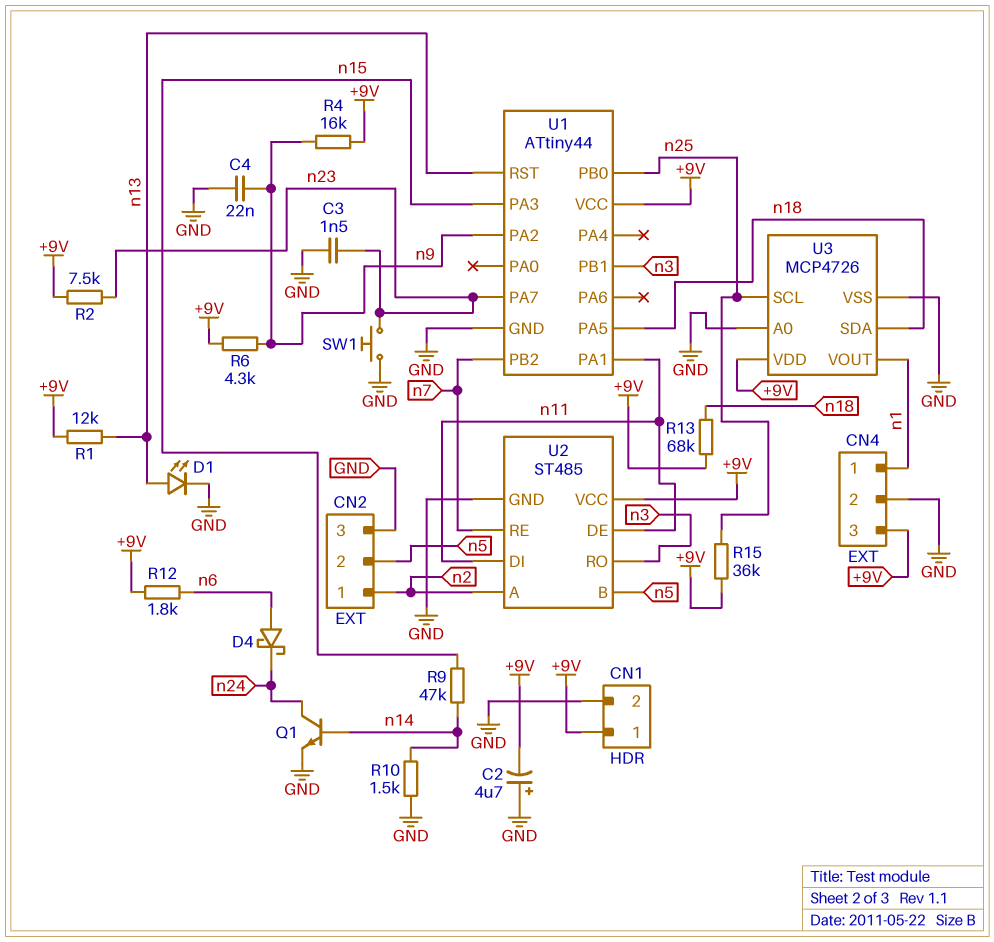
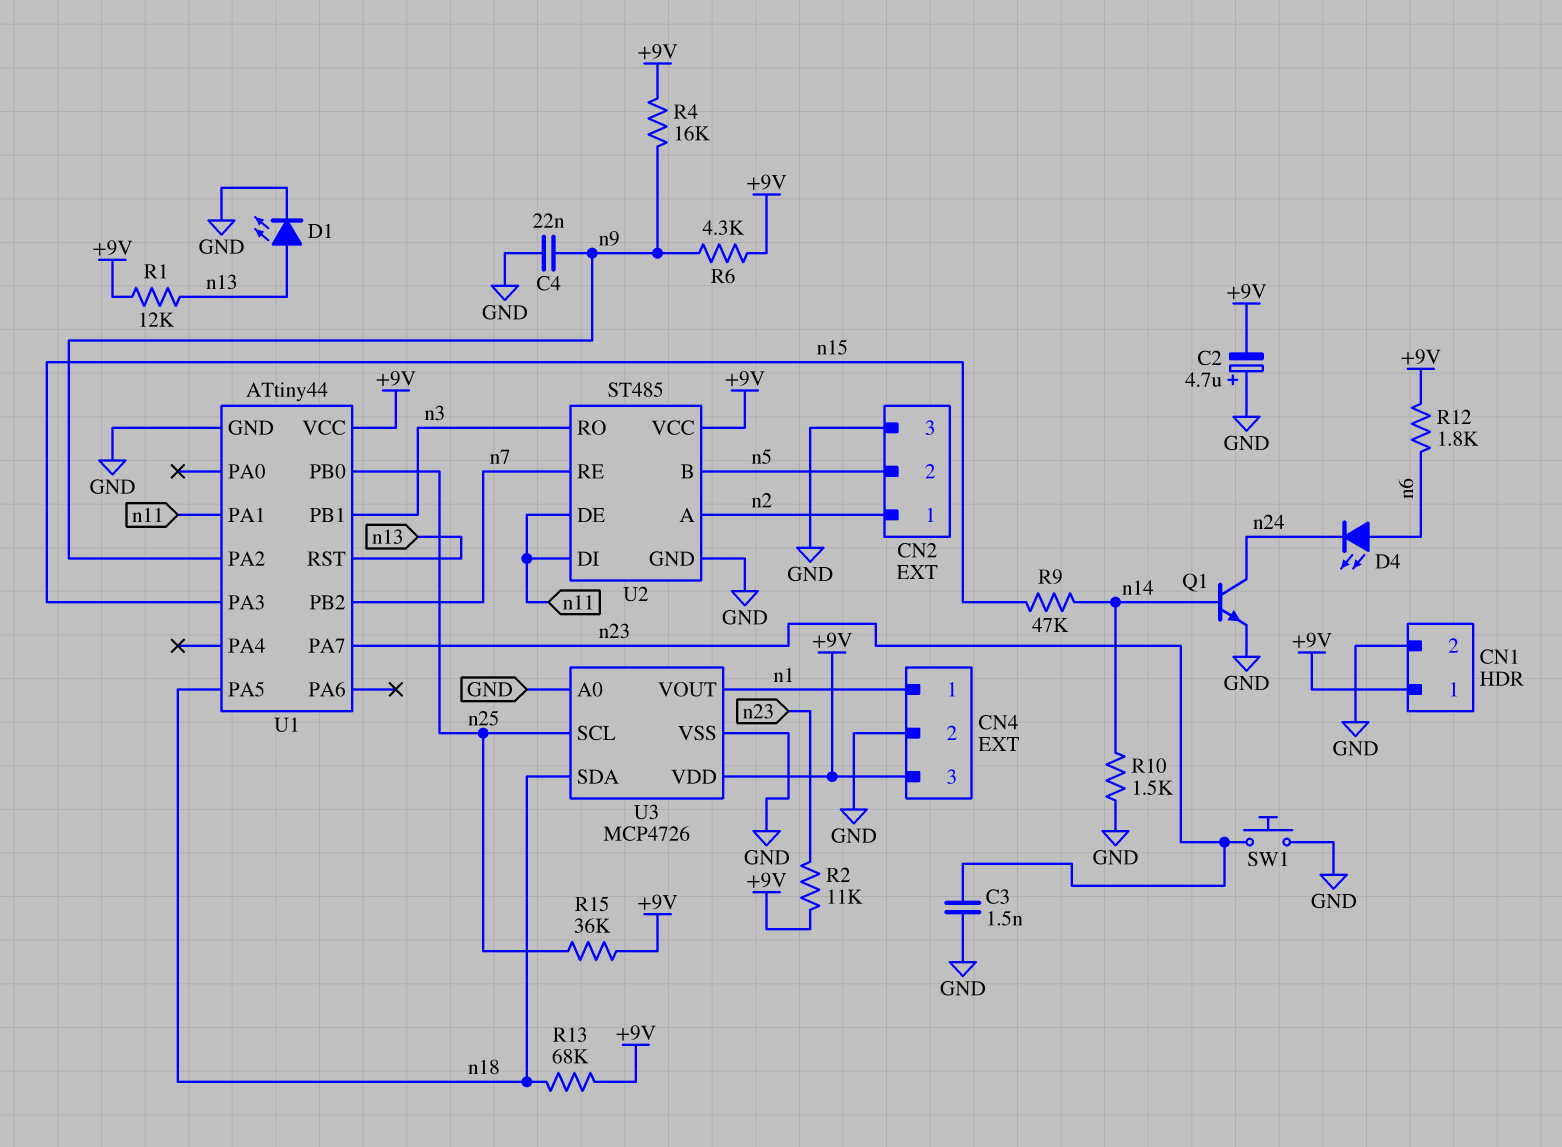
D4: schottky (A n6, K n24) -> LED (A n6, K n24)
R2: 7.5k (+9V, n23) -> 11k (+9V, n23)

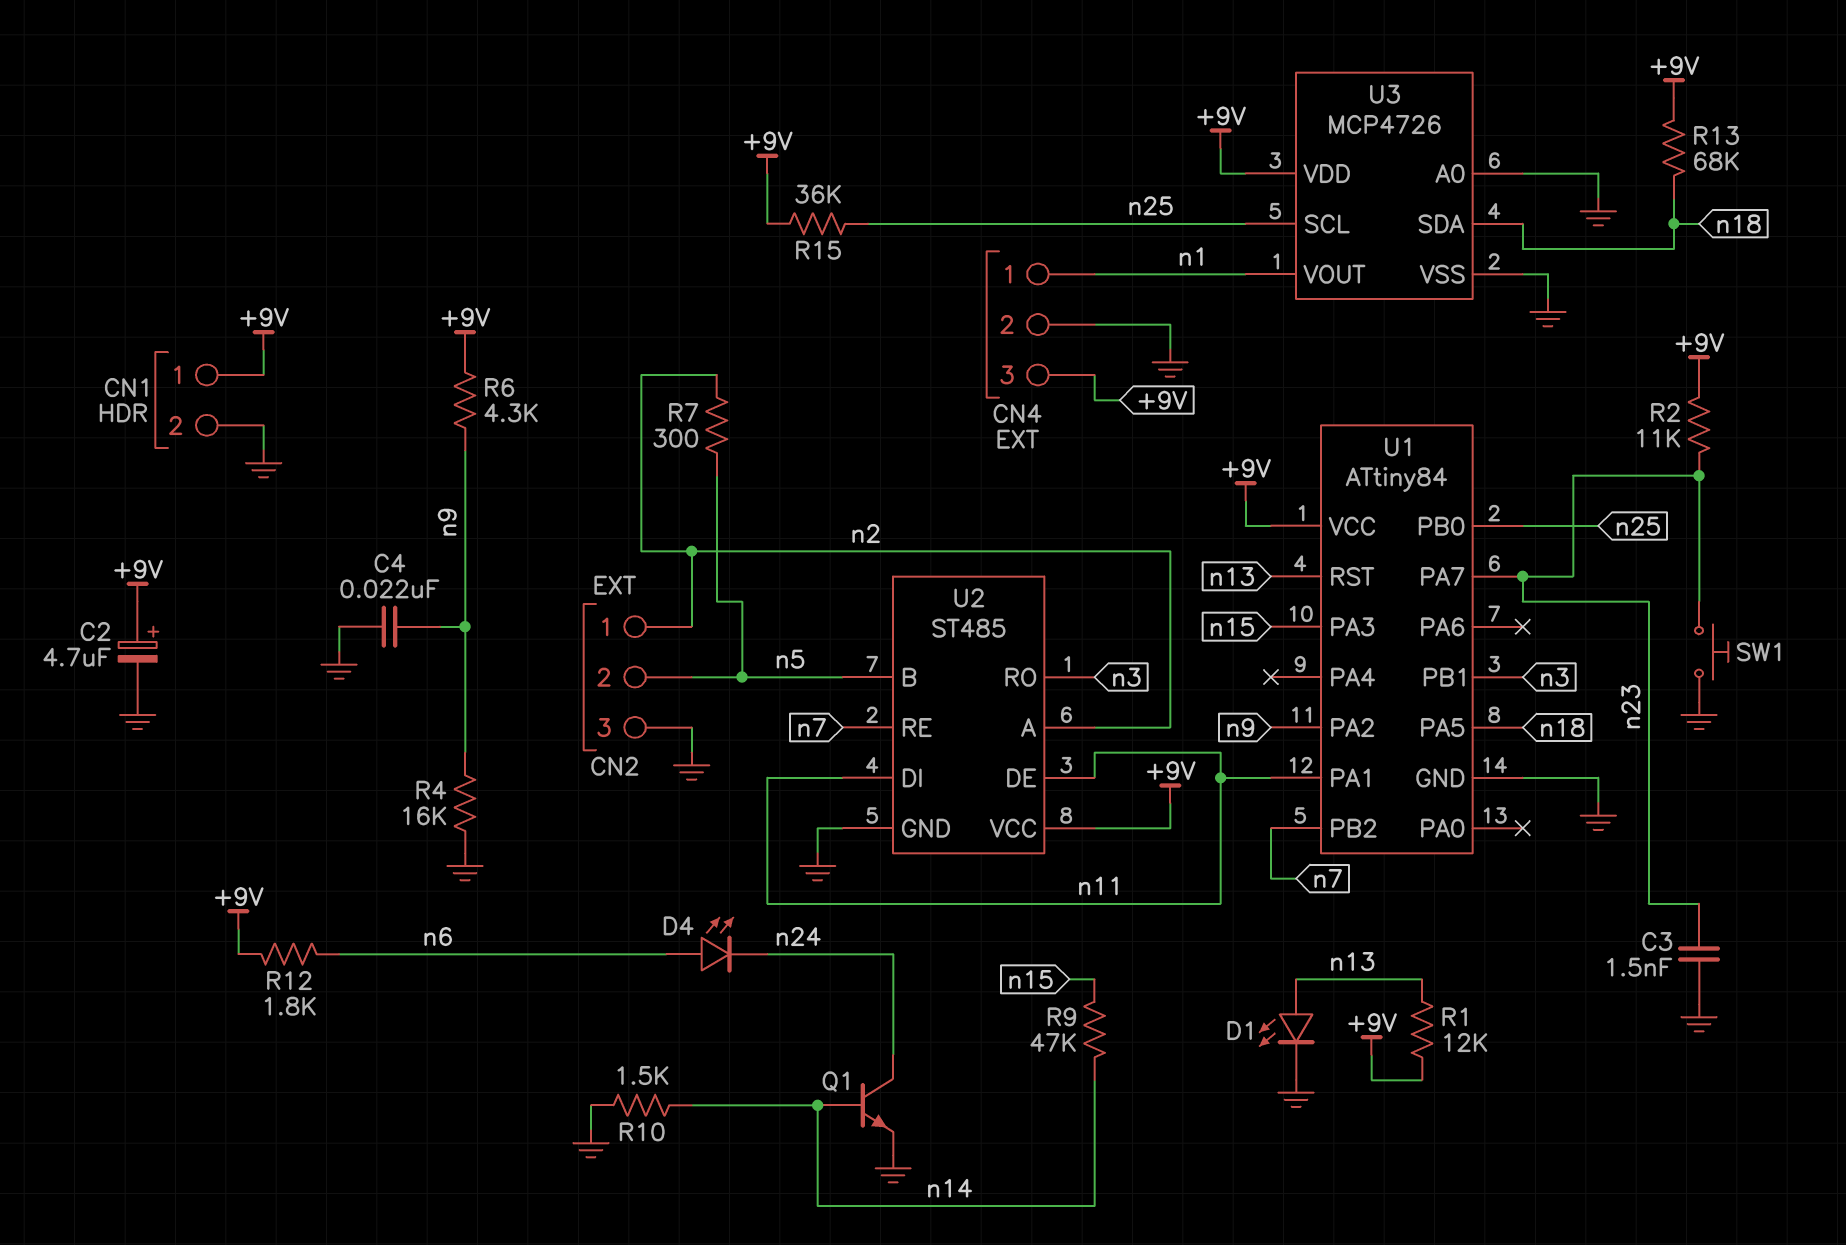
C2: 4.7uF (plus GND, minus +9V) -> 4.7uF (plus +9V, minus GND)
R4: 16k (+9V, n9) -> 16k (GND, n9)
R7: none -> 300 (n2, n5)
U1: ATtiny44 -> ATtiny84

